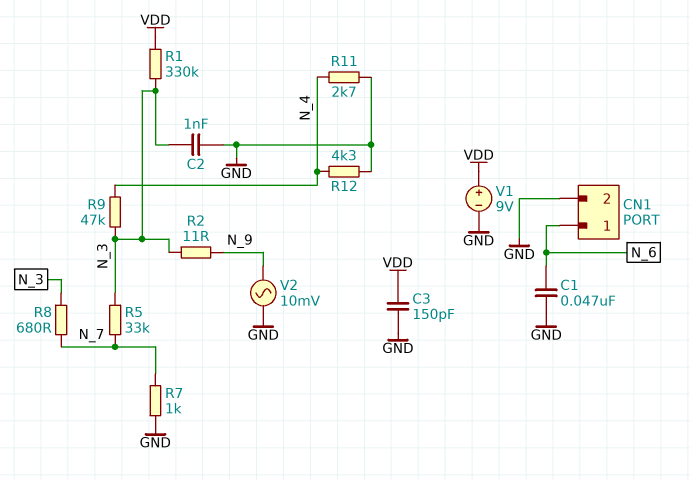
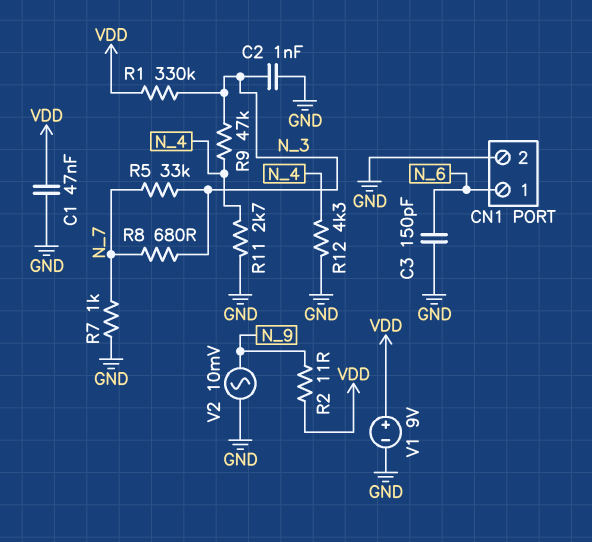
C1: 47nF (GND, N_6) -> 47nF (GND, VDD)
C3: 150pF (GND, VDD) -> 150pF (GND, N_6)
R2: 11 (N_3, N_9) -> 11 (N_9, VDD)

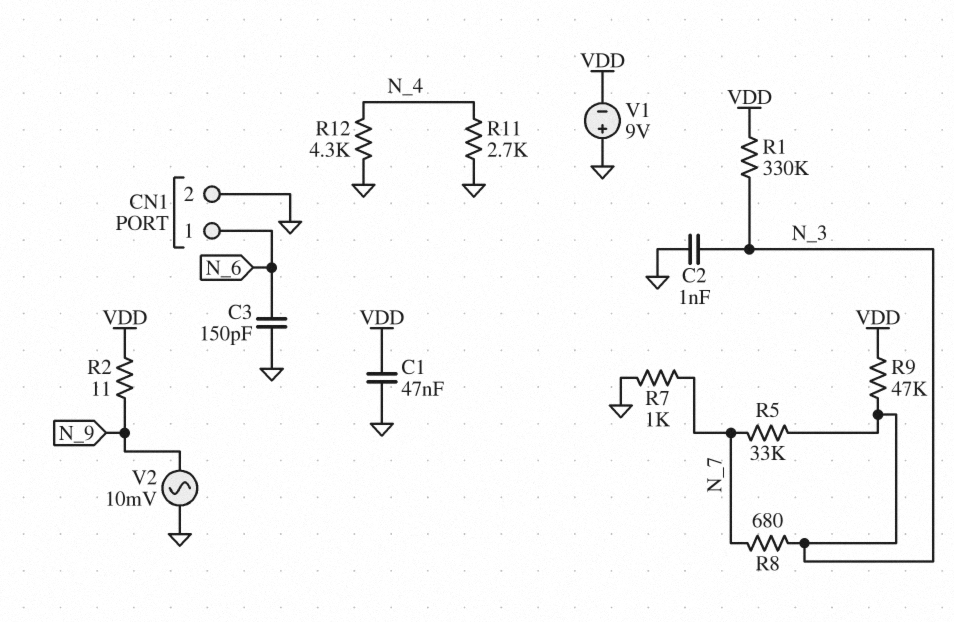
R9: 47k (N_3, N_4) -> 47k (N_3, VDD)
V1: 9V (plus VDD, minus GND) -> 9V (plus GND, minus VDD)

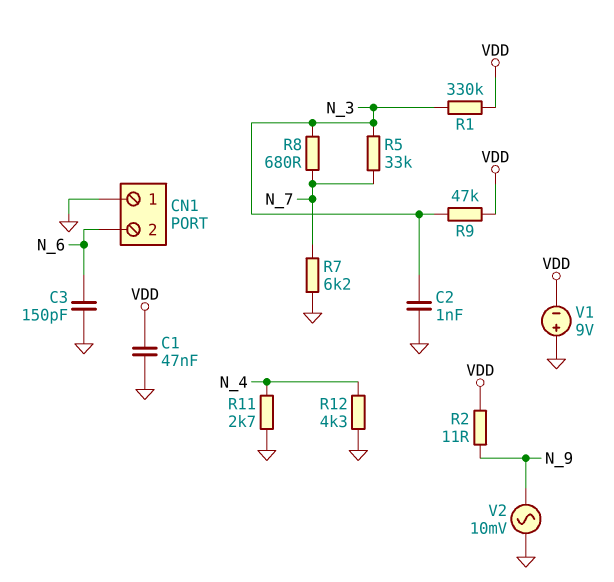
CN1 pin 1: N_6 -> GND
CN1 pin 2: GND -> N_6
R7: 1k (GND, N_7) -> 6.2k (GND, N_7)

